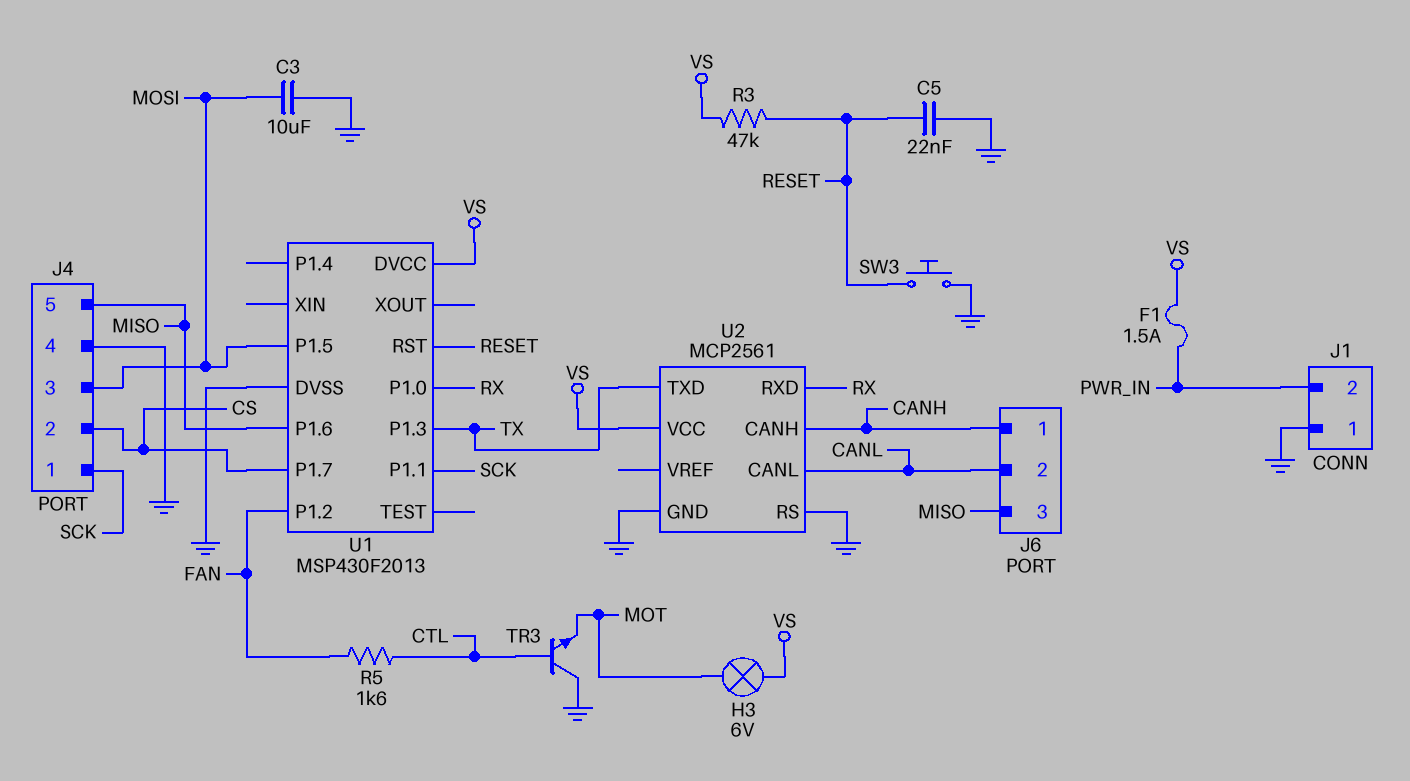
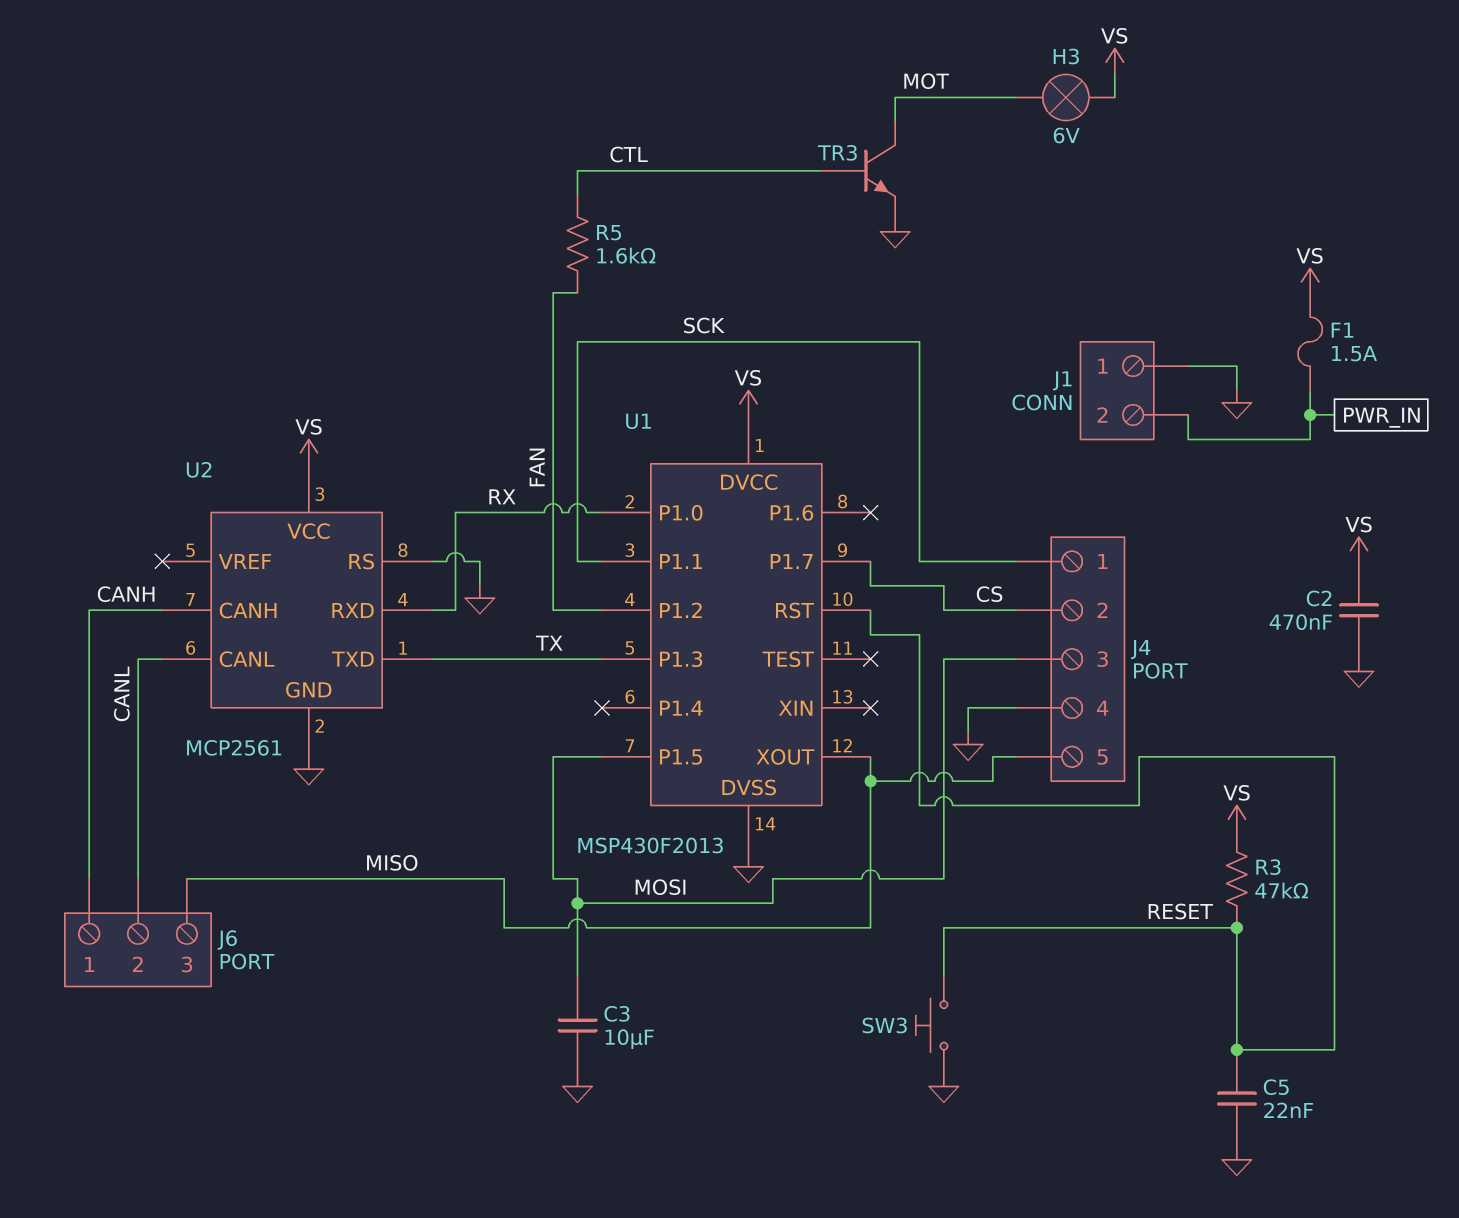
C2: none -> 470nF (GND, VS)
TR3: NPN (B CTL, C GND, E MOT) -> NPN (B CTL, C MOT, E GND)
U1 pin P1.6: MISO -> none
U1 pin XOUT: none -> MISO

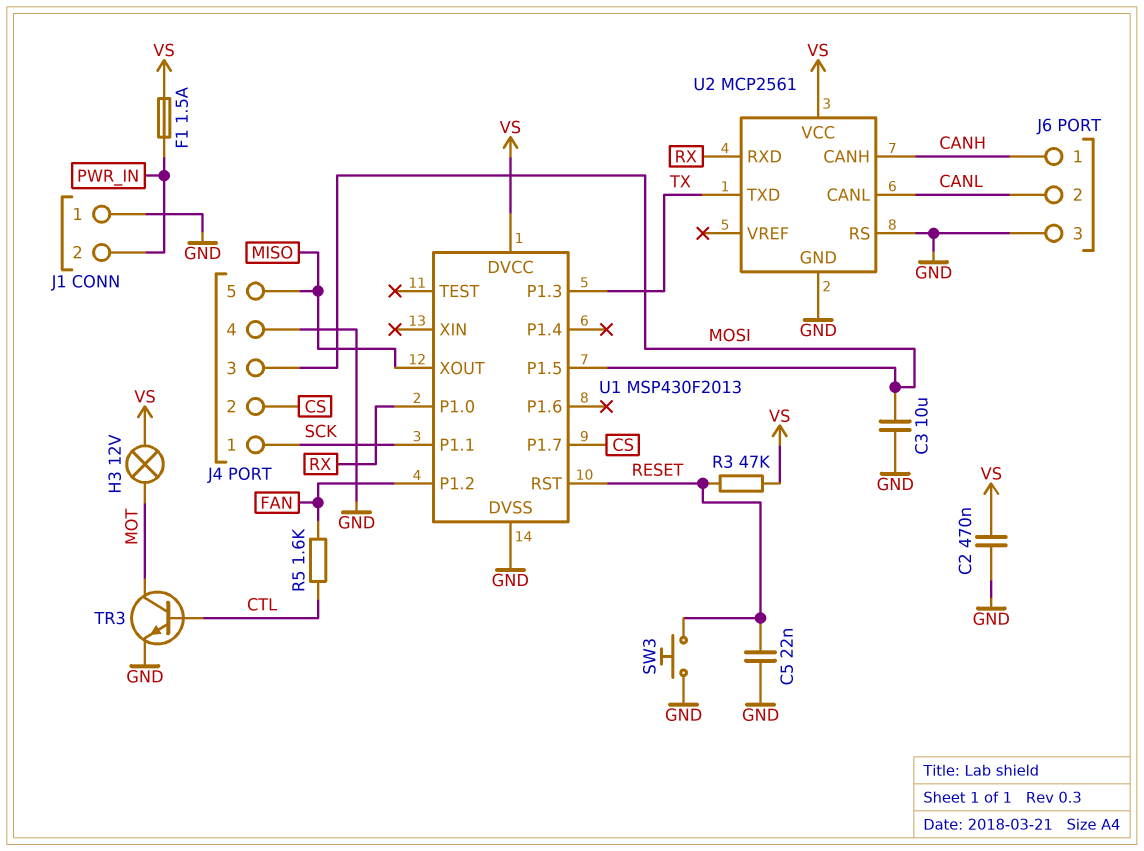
H3: lamp 6V (MOT, VS) -> lamp 12V (MOT, VS)
J6 pin 3: MISO -> GND

